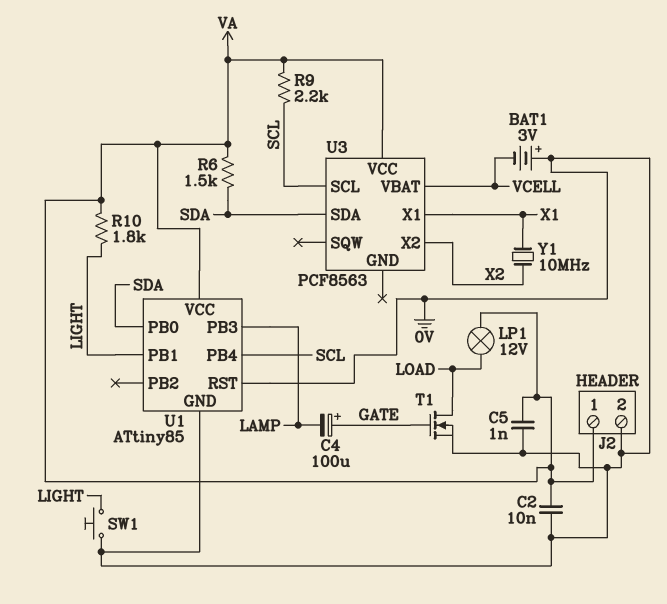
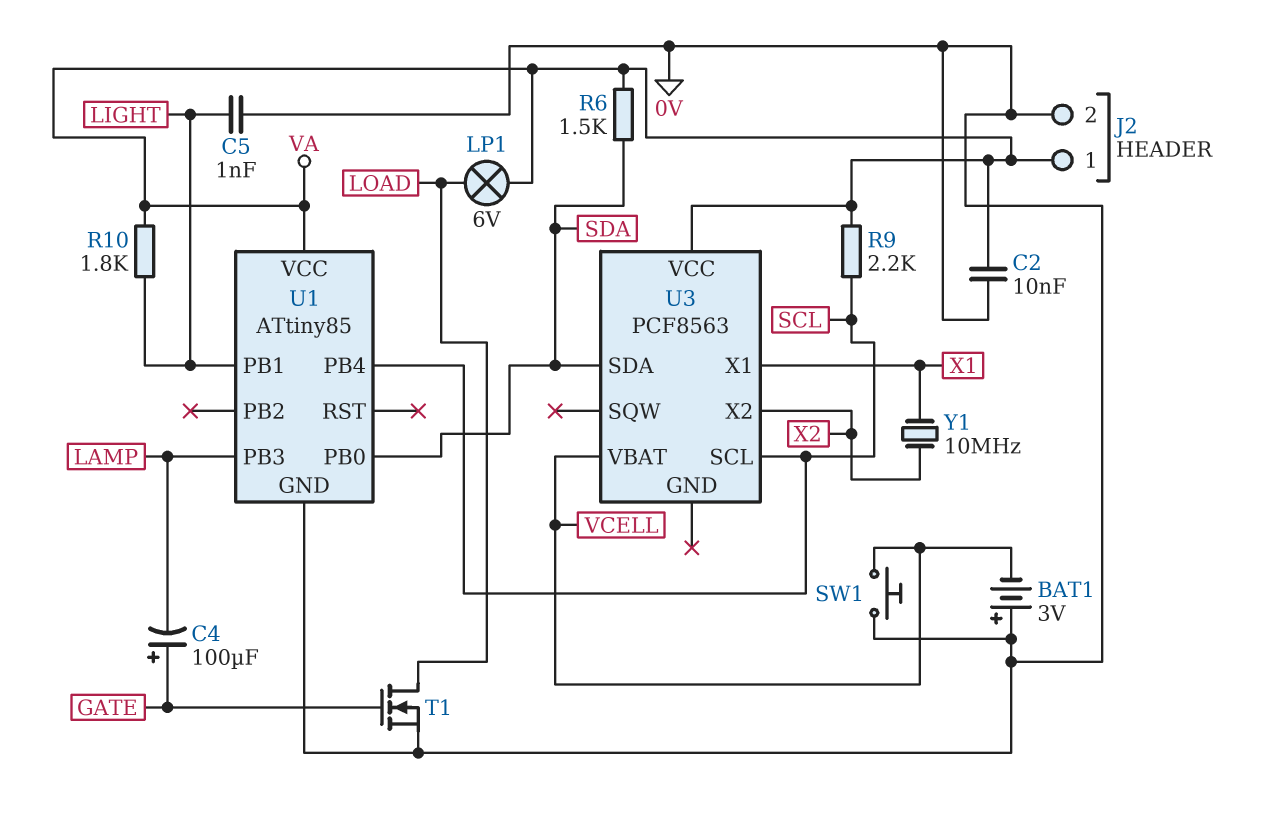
C5: 1nF (0V, VA) -> 1nF (0V, LIGHT)
LP1: lamp 12V (LOAD, VA) -> lamp 6V (LOAD, VA)
SW1: button (0V, LIGHT) -> button (0V, VCELL)
U1 pin RST: 0V -> none

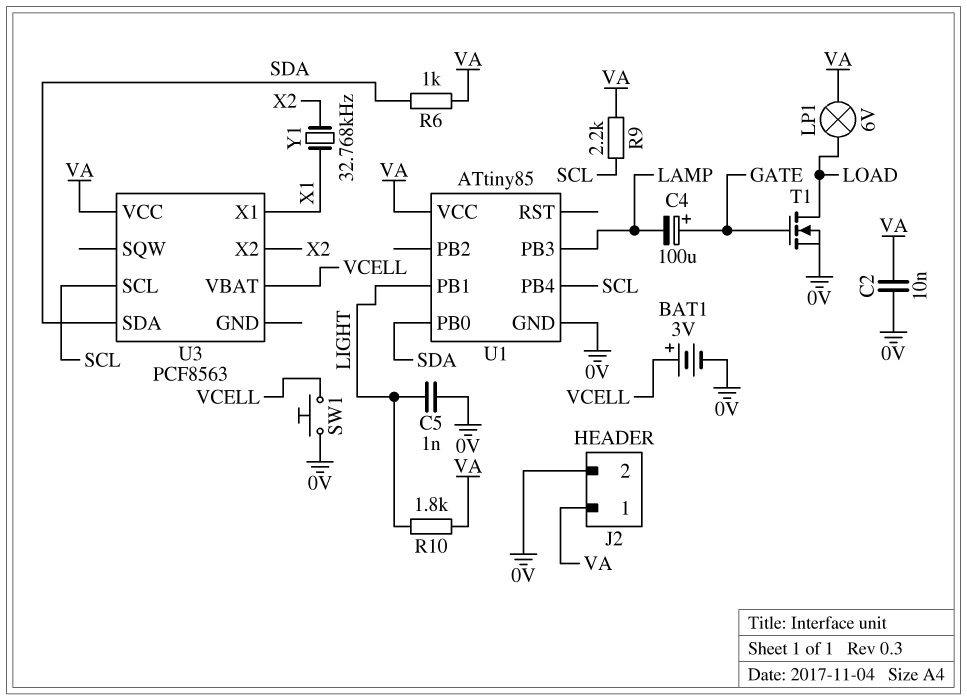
BAT1: 3V (plus 0V, minus VCELL) -> 3V (plus VCELL, minus 0V)
R6: 1.5k (SDA, VA) -> 1k (SDA, VA)
Y1: 10MHz (X1, X2) -> 32.768kHz (X1, X2)

